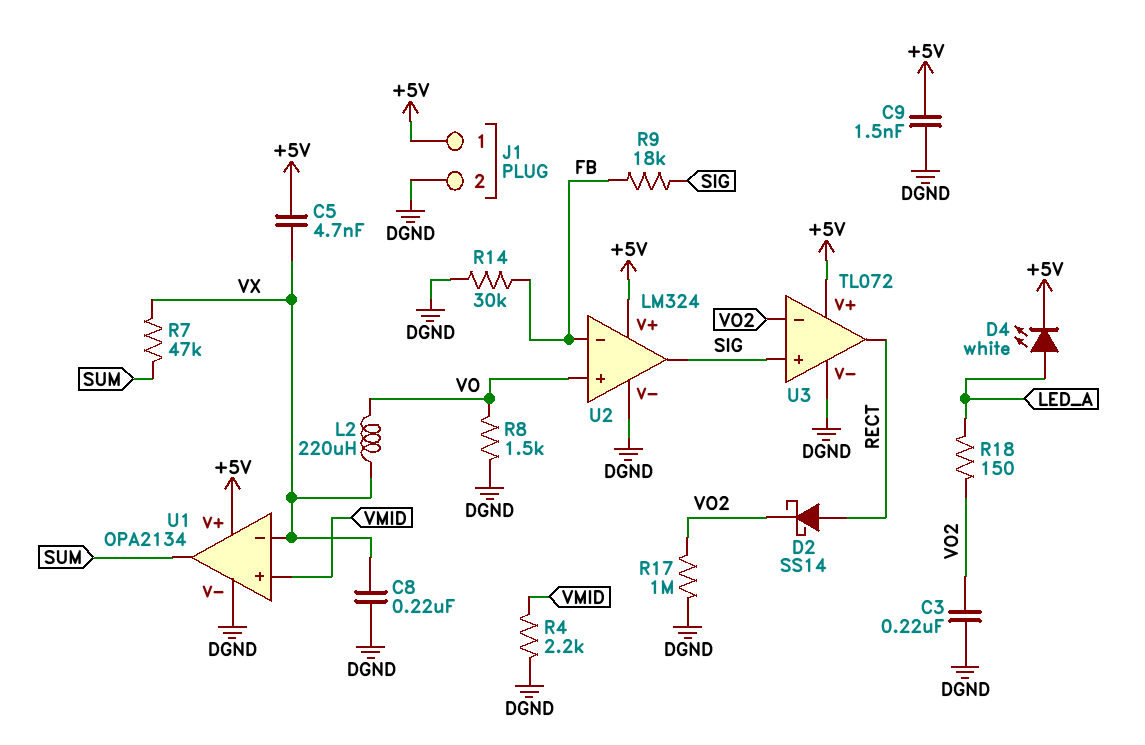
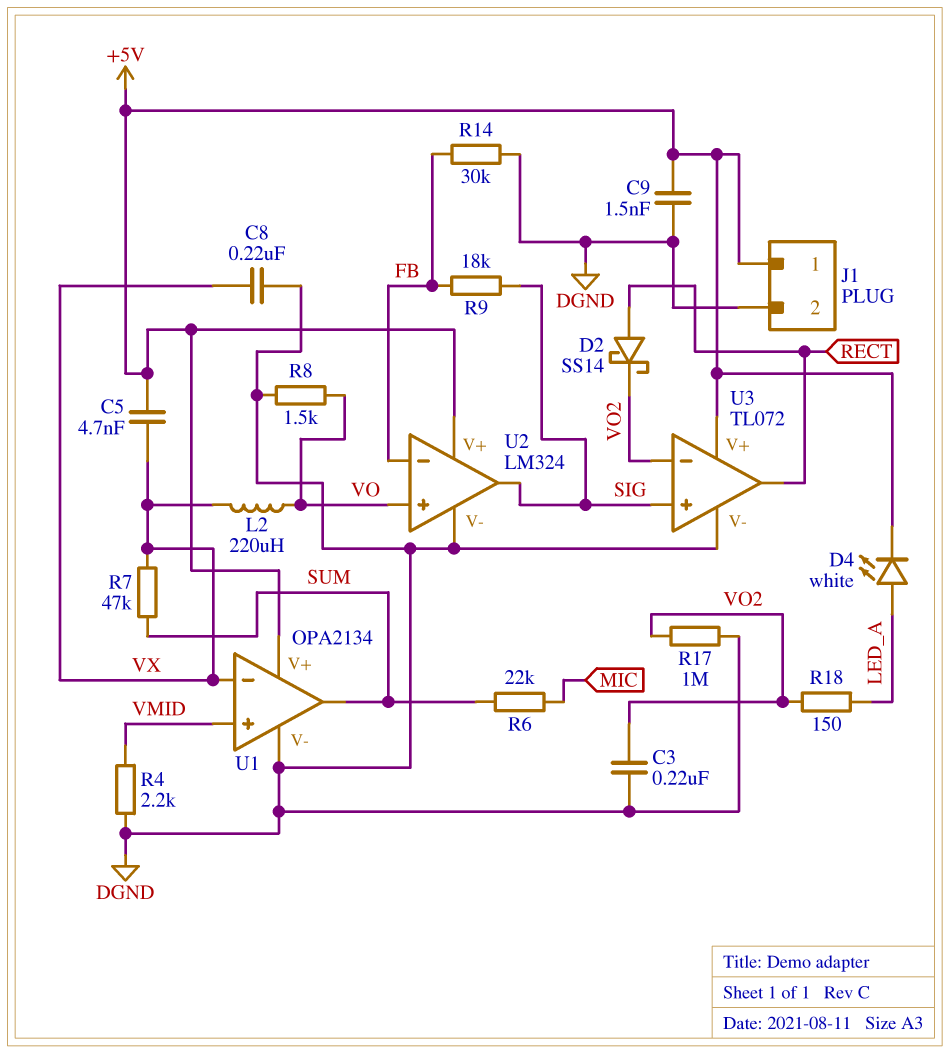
R6: none -> 22k (MIC, SUM)

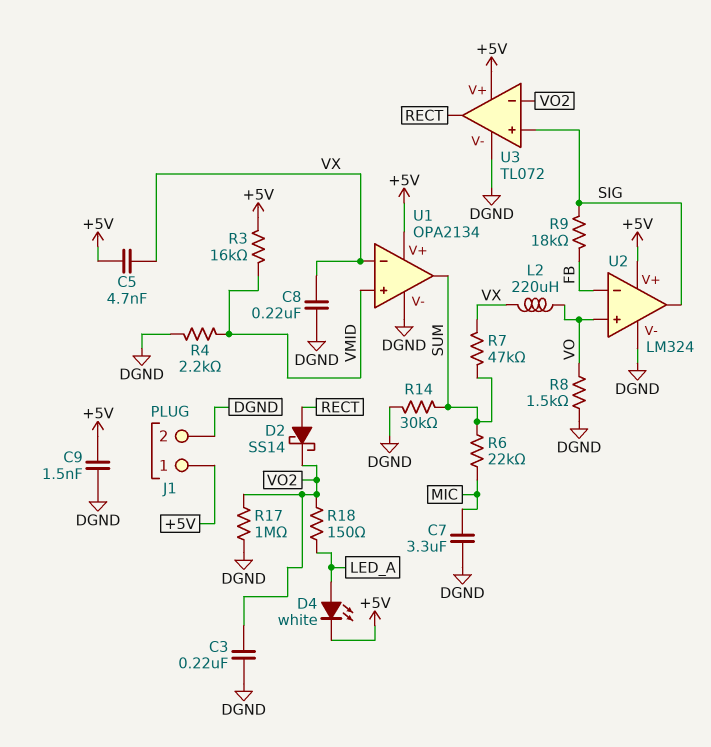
C7: none -> 3.3uF (DGND, MIC)
R3: none -> 16k (+5V, VMID)
R14: 30k (DGND, FB) -> 30k (DGND, SUM)

